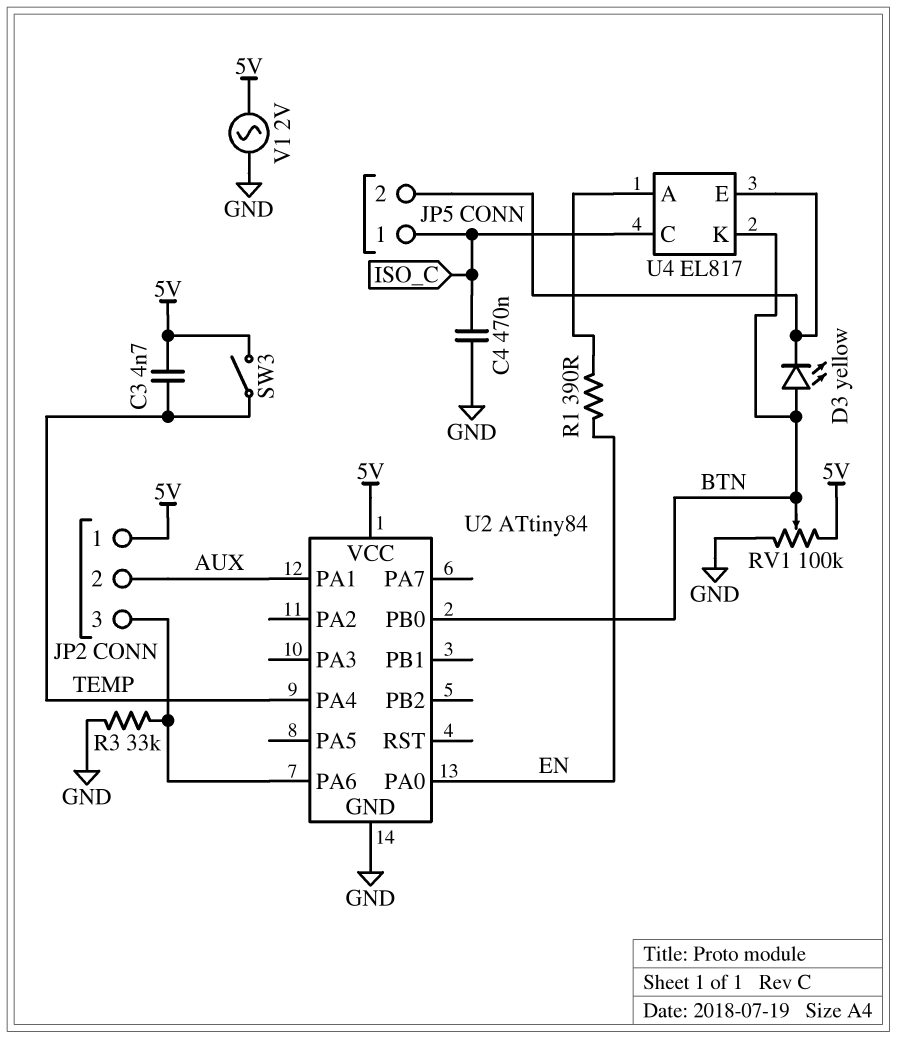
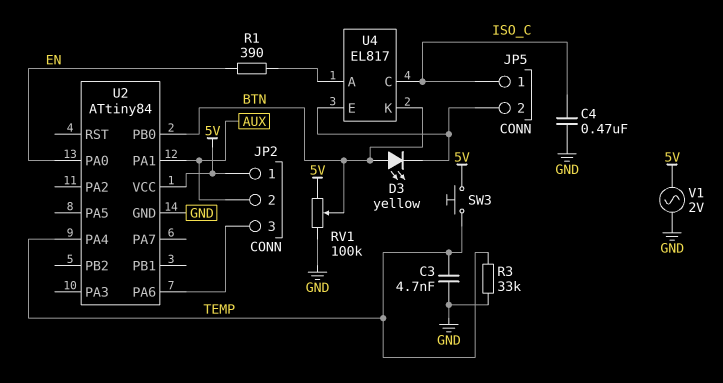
C3: 4.7nF (5V, TEMP) -> 4.7nF (GND, TEMP)
R3: 33k (GND, JP2/3) -> 33k (GND, TEMP)
SW3: switch (5V, TEMP) -> button (5V, TEMP)

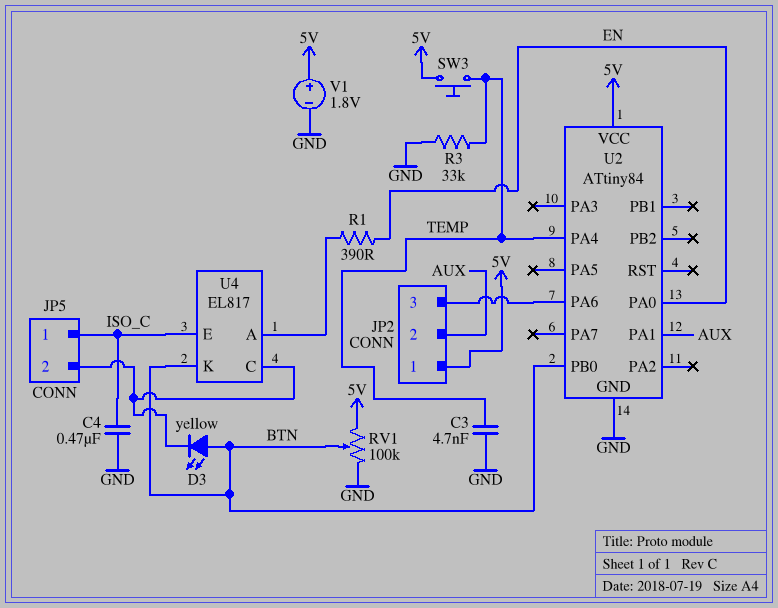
U4 pin C: ISO_C -> JP5/2
U4 pin E: JP5/2 -> ISO_C
V1: AC 2V (5V, GND) -> 1.8V (plus 5V, minus GND)

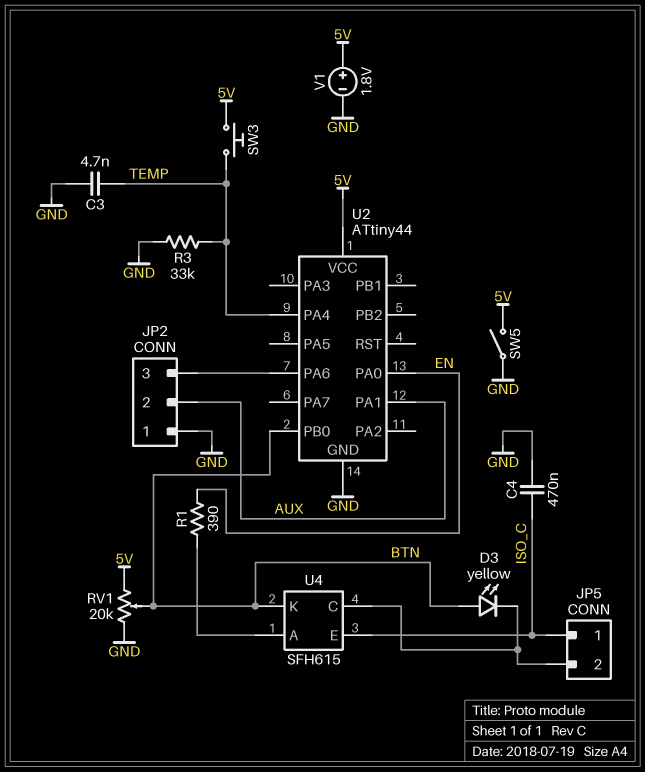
JP2 pin 1: 5V -> GND
RV1: 100k (5V, GND, wiper BTN) -> 20k (5V, GND, wiper BTN)
SW5: none -> switch (5V, GND)
U2: ATtiny84 -> ATtiny44
U4: EL817 -> SFH615

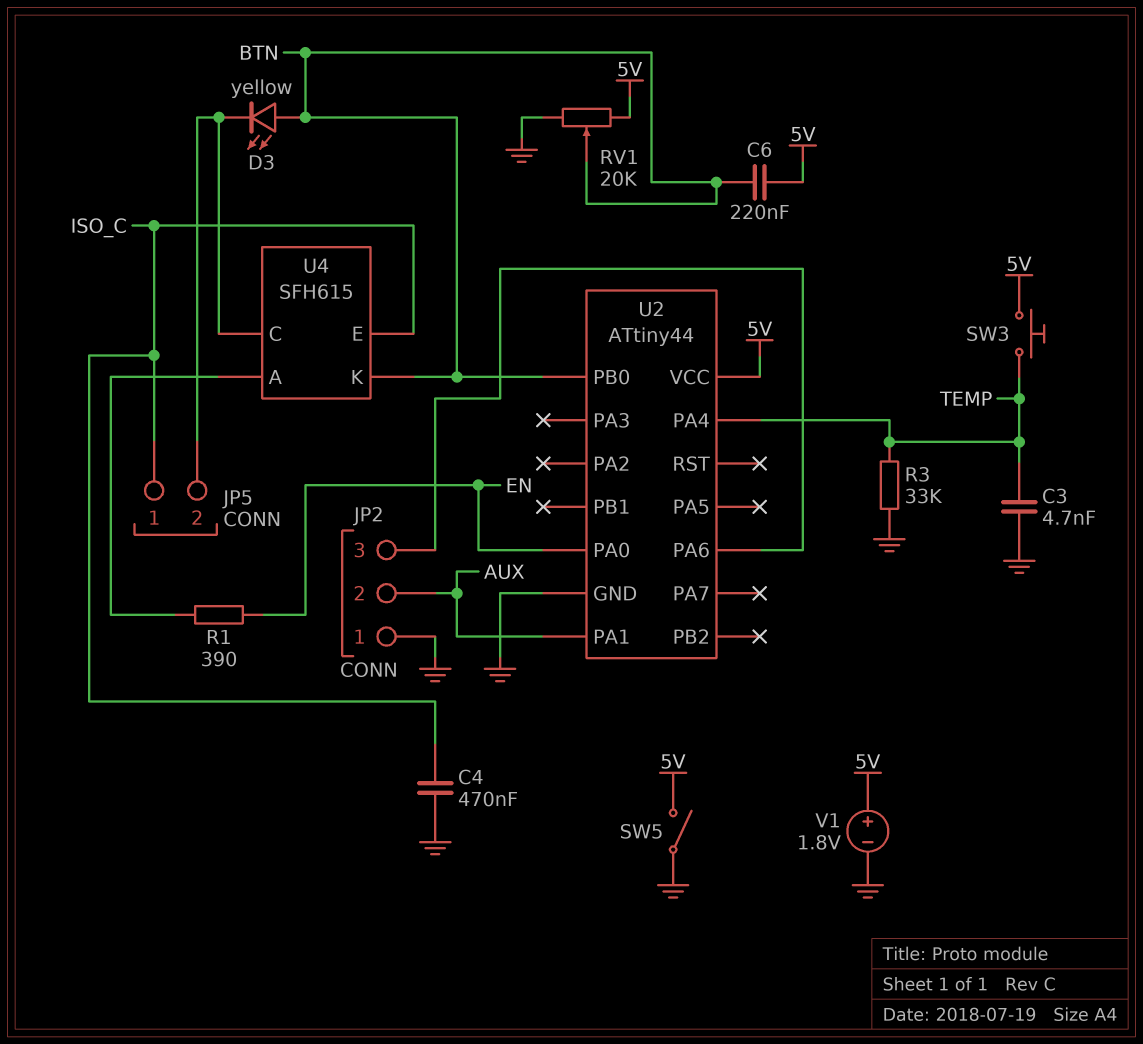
C6: none -> 220nF (5V, BTN)

